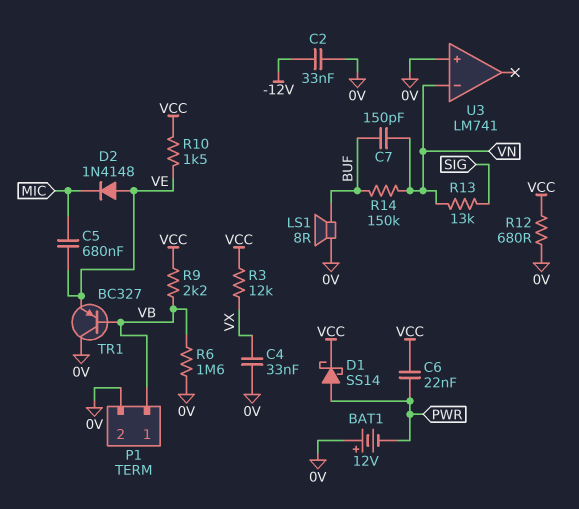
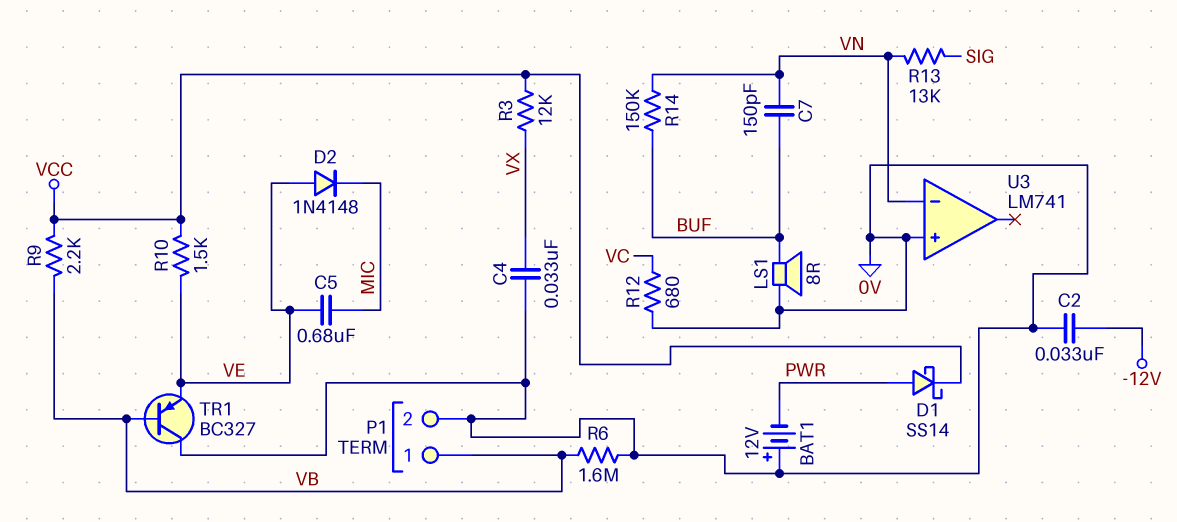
C6: 22nF (PWR, VCC) -> none
R12: 680 (0V, VCC) -> 680 (0V, VC)

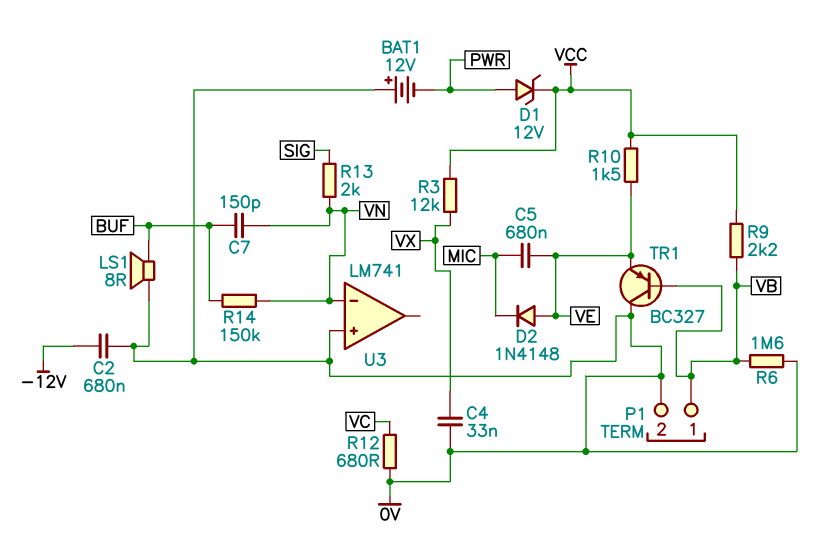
C2: 33nF (-12V, 0V) -> 680nF (-12V, 0V)
D1: schottky SS14 (A PWR, K VCC) -> zener 12V (A PWR, K VCC)
R13: 13k (SIG, VN) -> 2k (SIG, VN)

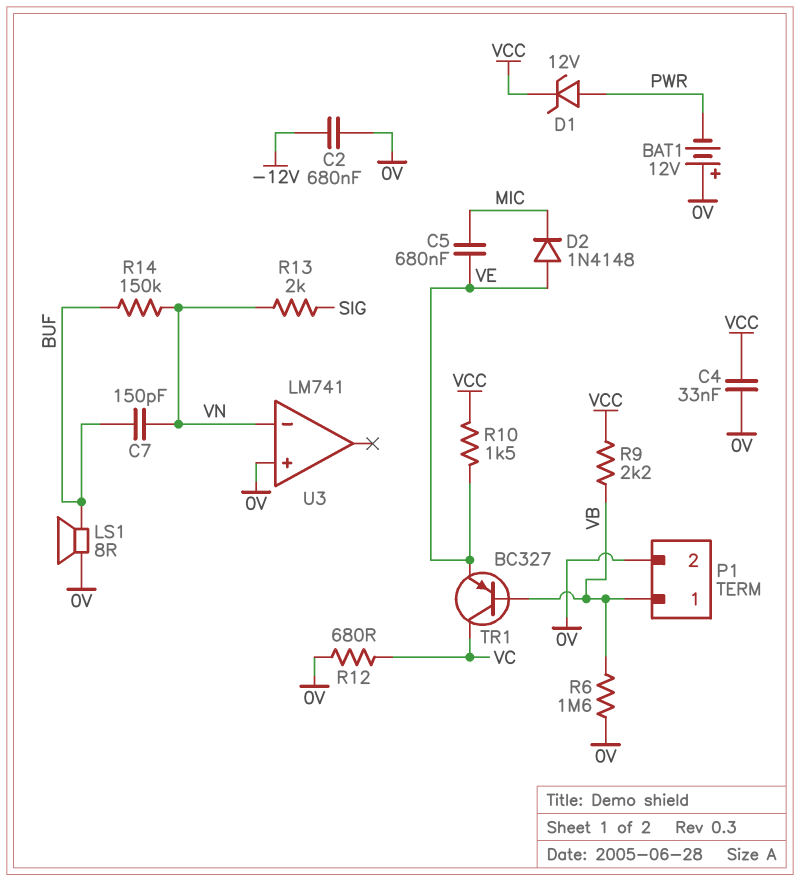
C4: 33nF (0V, VX) -> 33nF (0V, VCC)
R3: 12k (VCC, VX) -> none
TR1: PNP BC327 (B VB, C 0V, E VE) -> PNP BC327 (B VB, C VC, E VE)

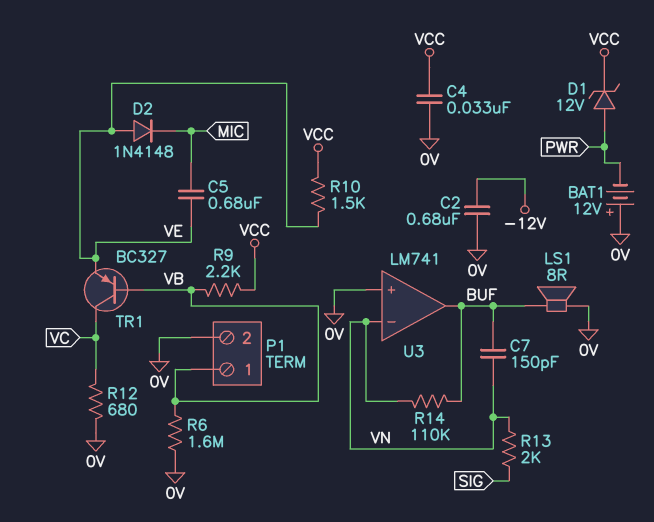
R14: 150k (BUF, VN) -> 110k (BUF, VN)
U3 pin out: none -> BUF

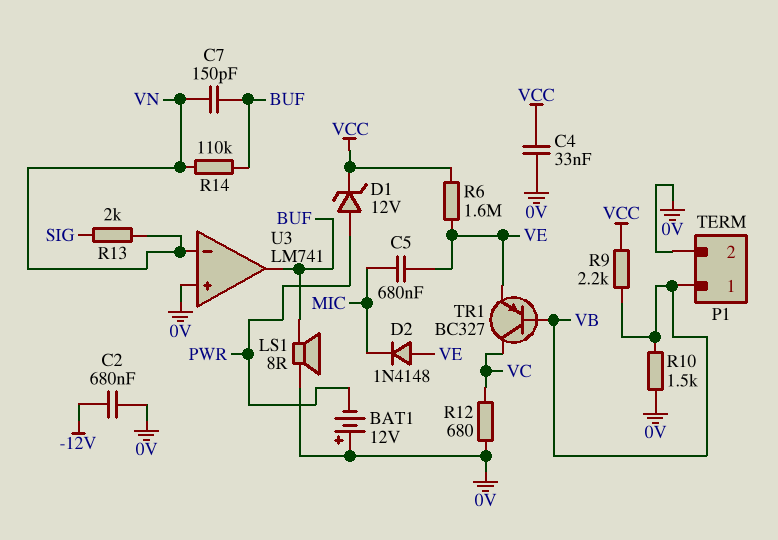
R6: 1.6M (0V, VB) -> 1.6M (VCC, VE)
R10: 1.5k (VCC, VE) -> 1.5k (0V, VB)

